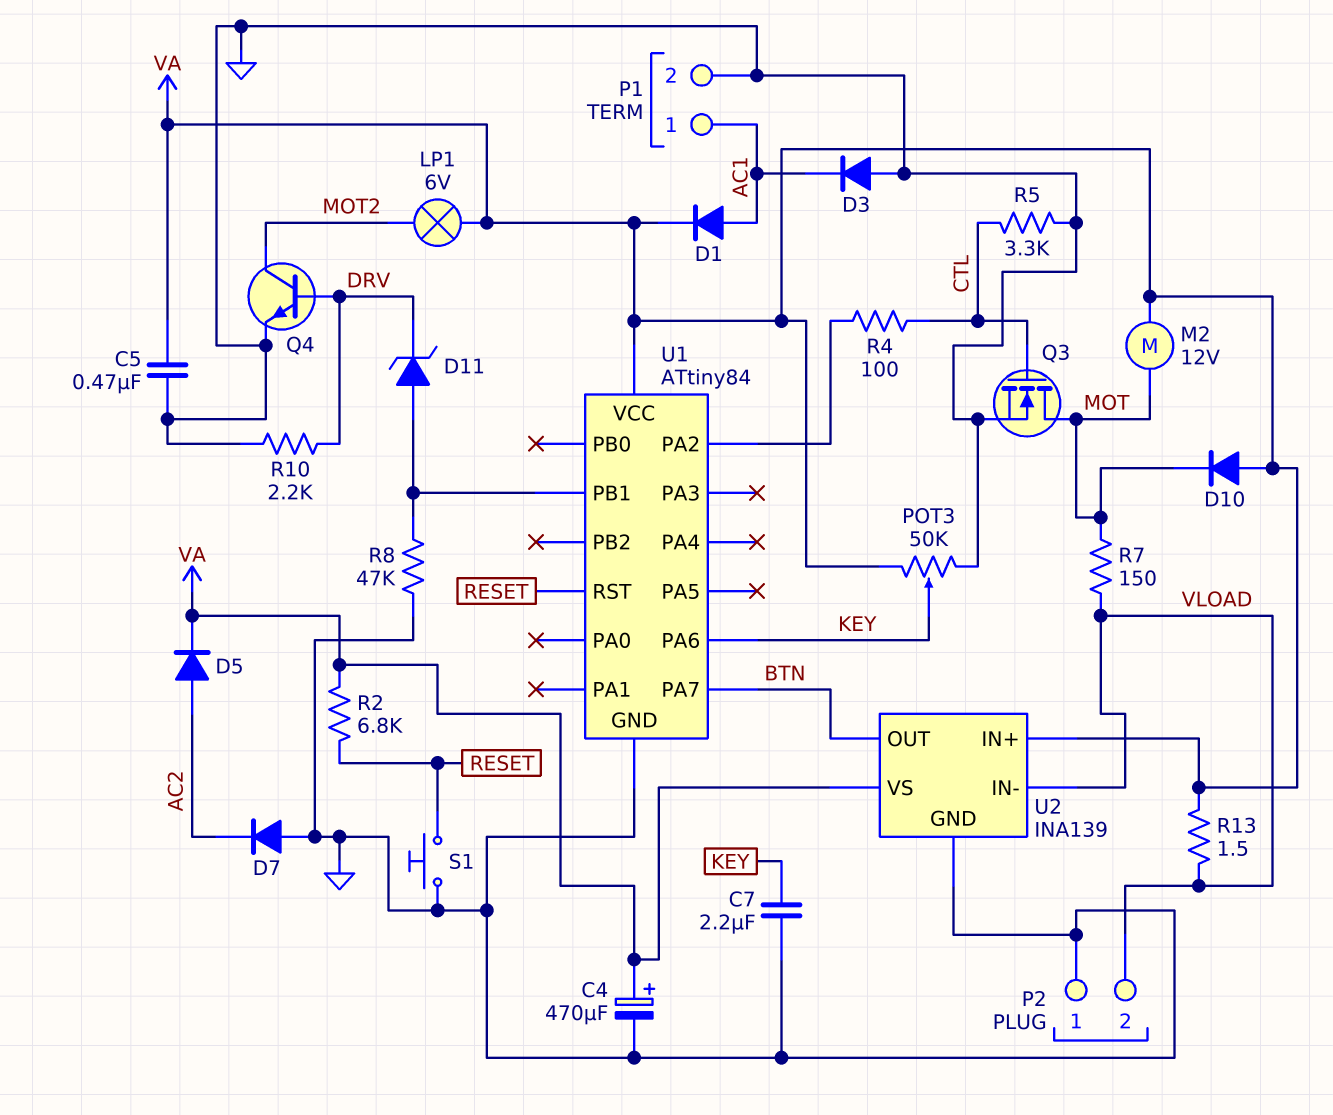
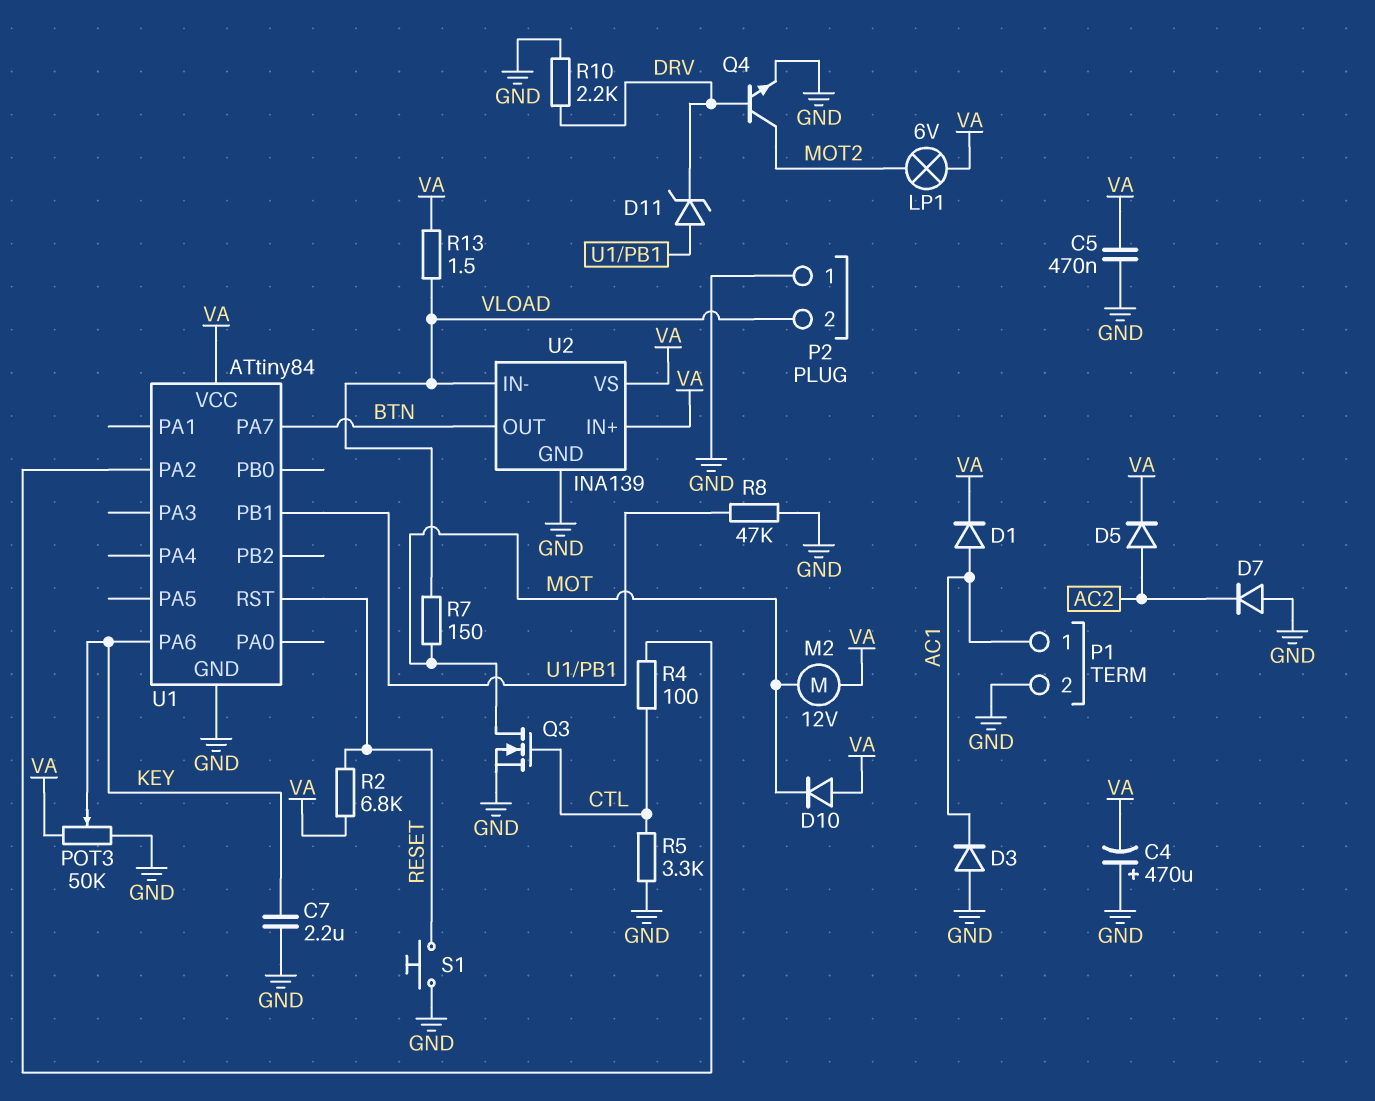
C4: 470uF (plus VA, minus GND) -> 470uF (plus GND, minus VA)

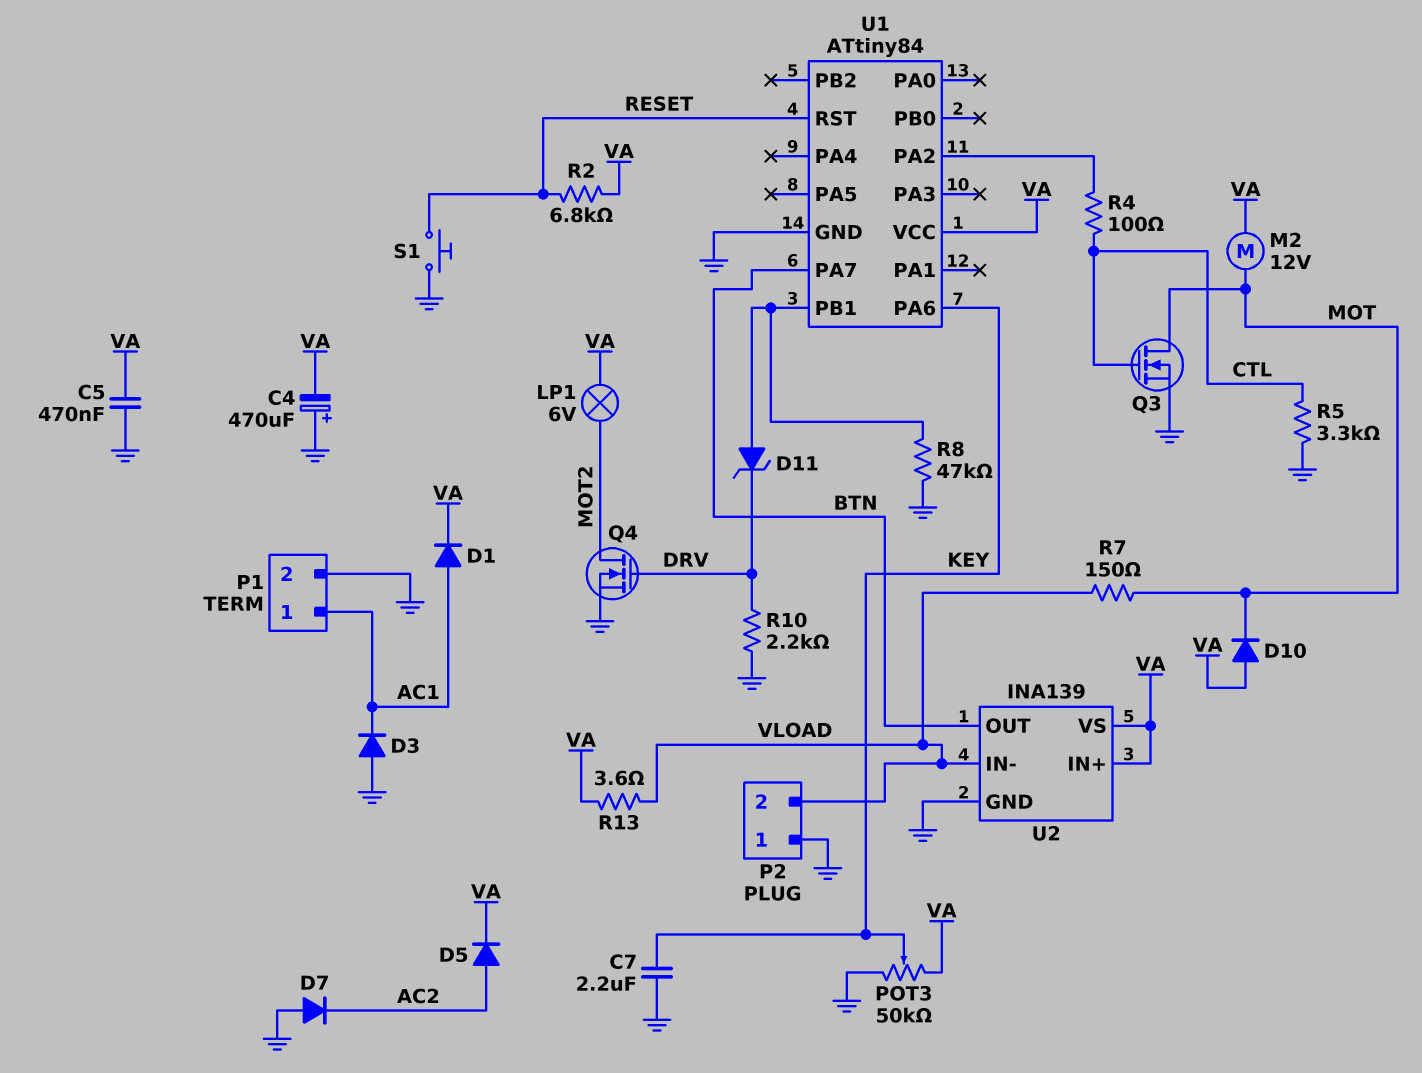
Q4: NPN (B DRV, C MOT2, E GND) -> NMOS (G DRV, D MOT2, S GND)
R13: 1.5 (VA, VLOAD) -> 3.6 (VA, VLOAD)

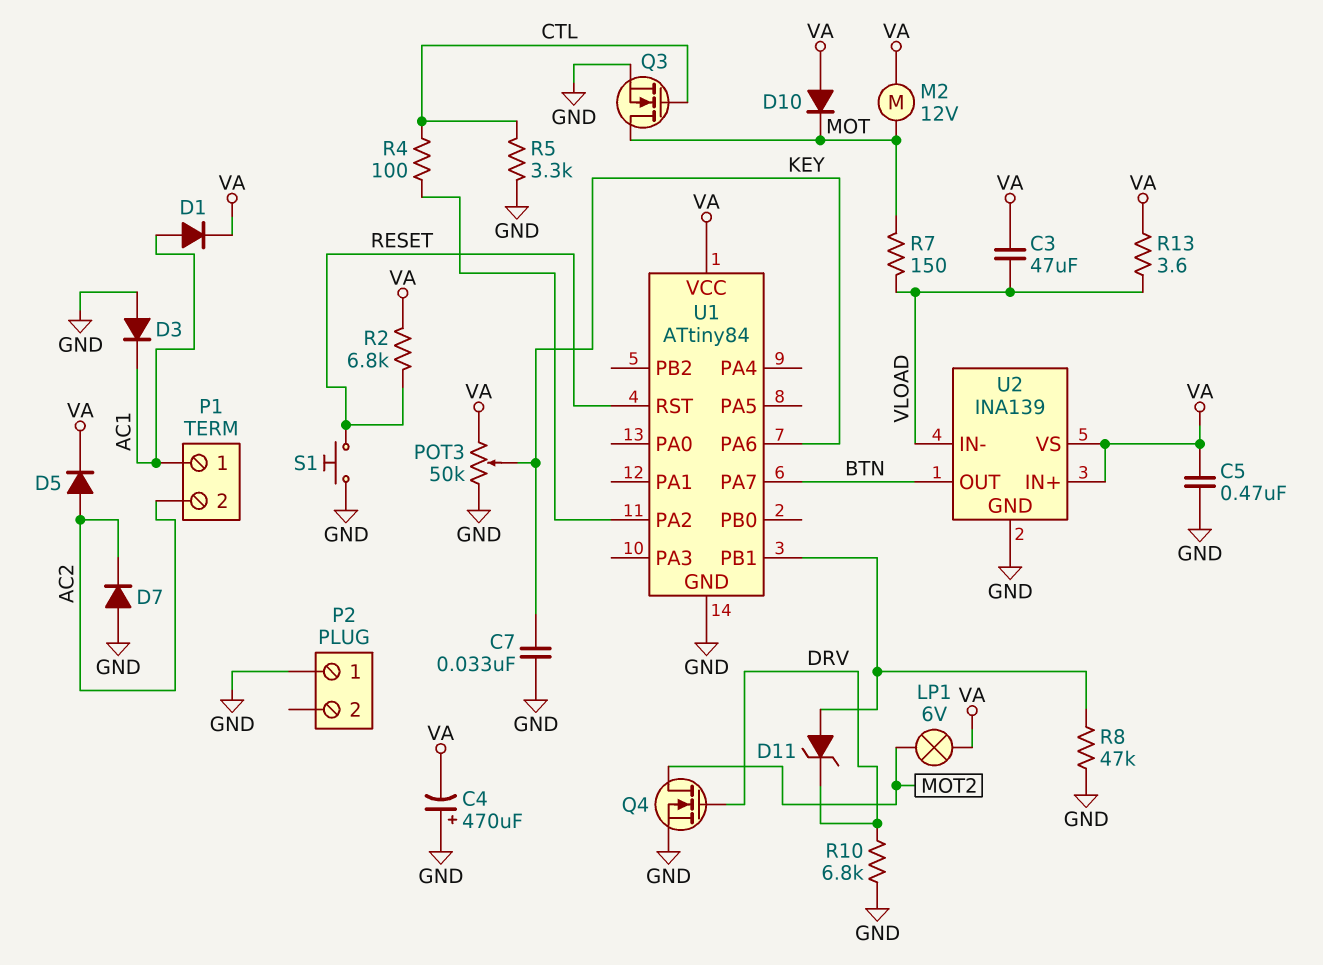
C3: none -> 47uF (VA, VLOAD)
C7: 2.2uF (GND, KEY) -> 33nF (GND, KEY)
P1 pin 2: GND -> AC2
P2 pin 2: VLOAD -> none
R10: 2.2k (DRV, GND) -> 6.8k (DRV, GND)

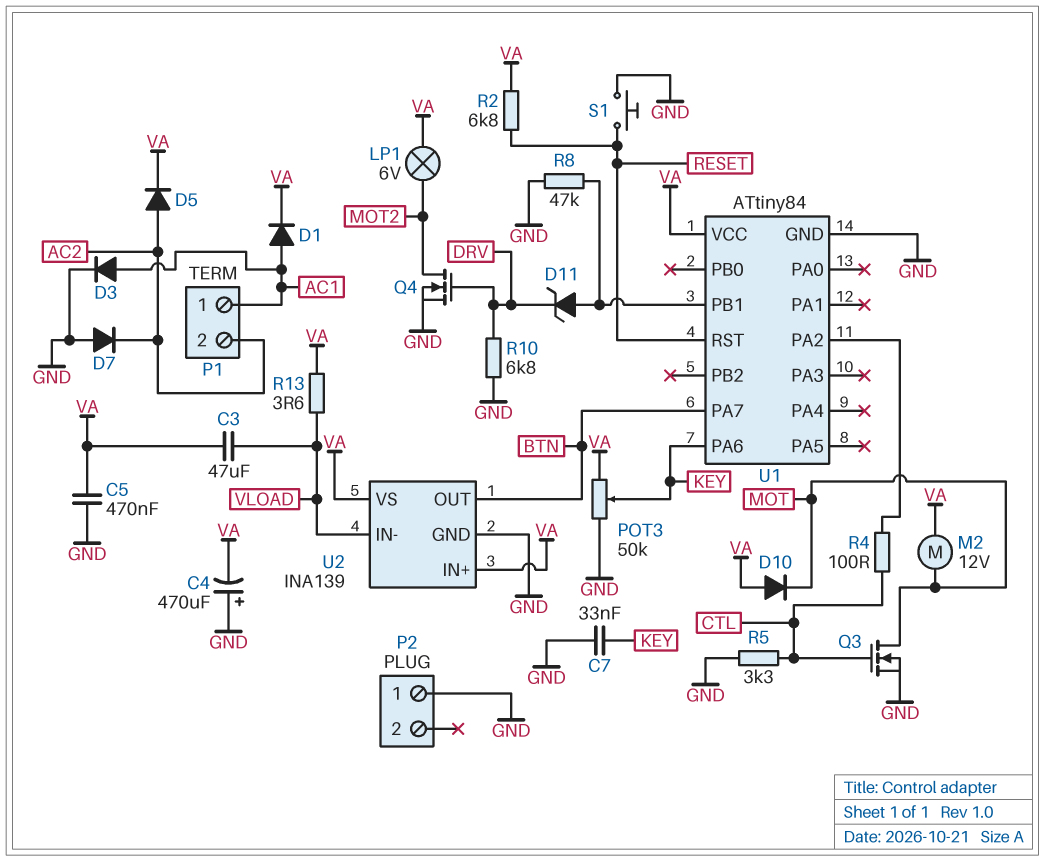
D3: diode (A GND, K AC1) -> diode (A AC1, K GND)
R7: 150 (MOT, VLOAD) -> none

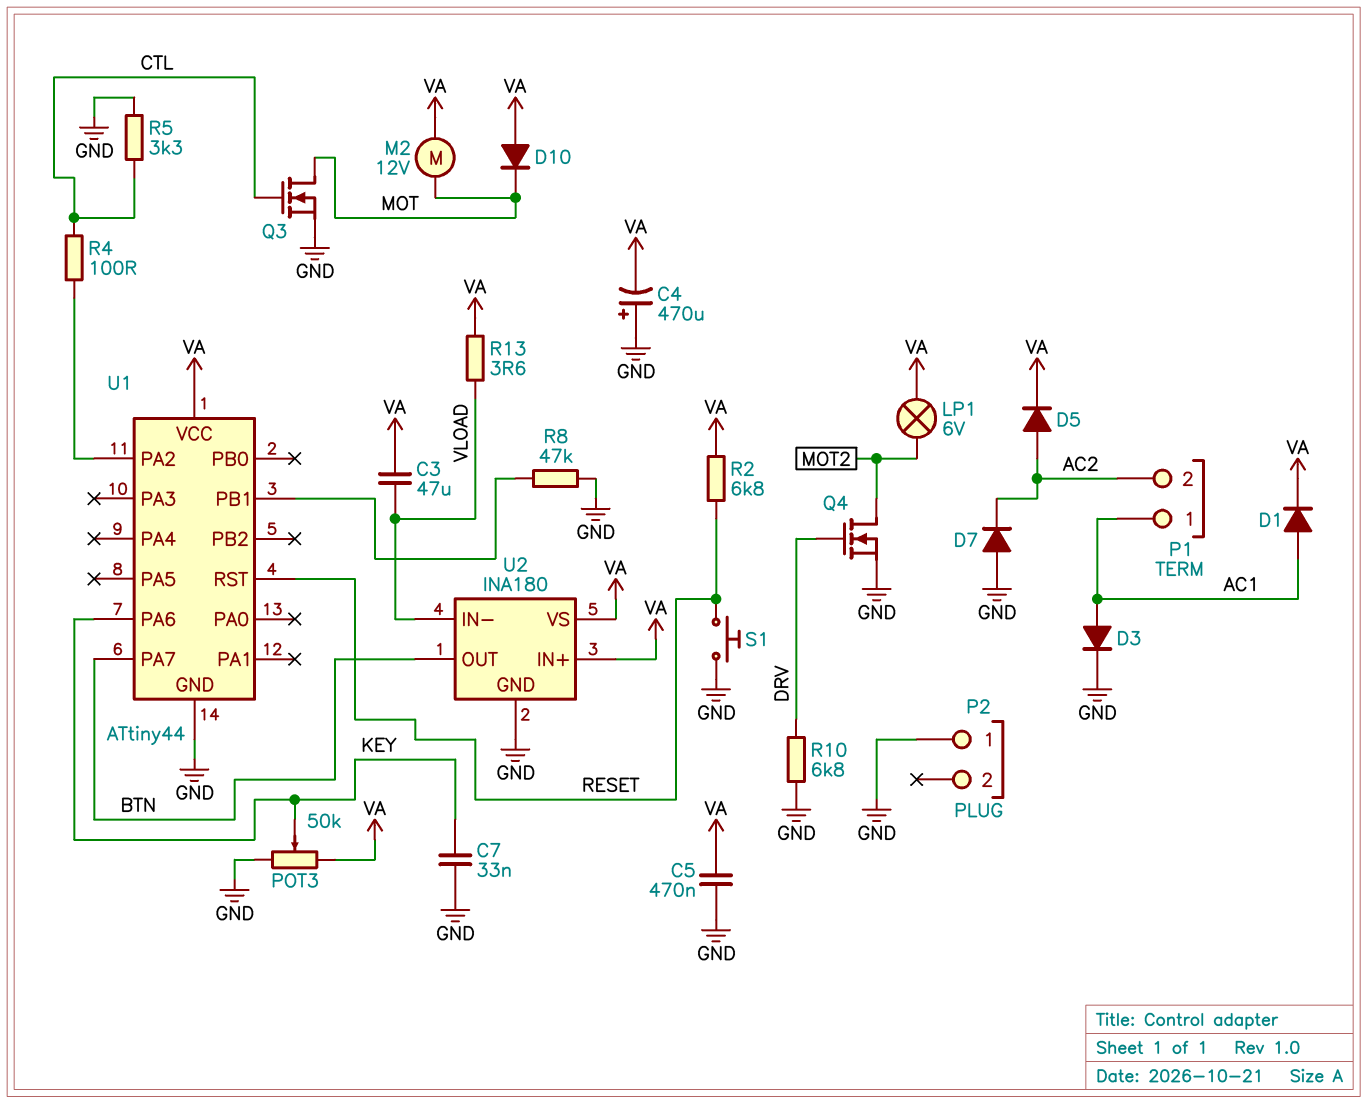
D11: zener (A U1/PB1, K DRV) -> none
U1: ATtiny84 -> ATtiny44
U2: INA139 -> INA180

